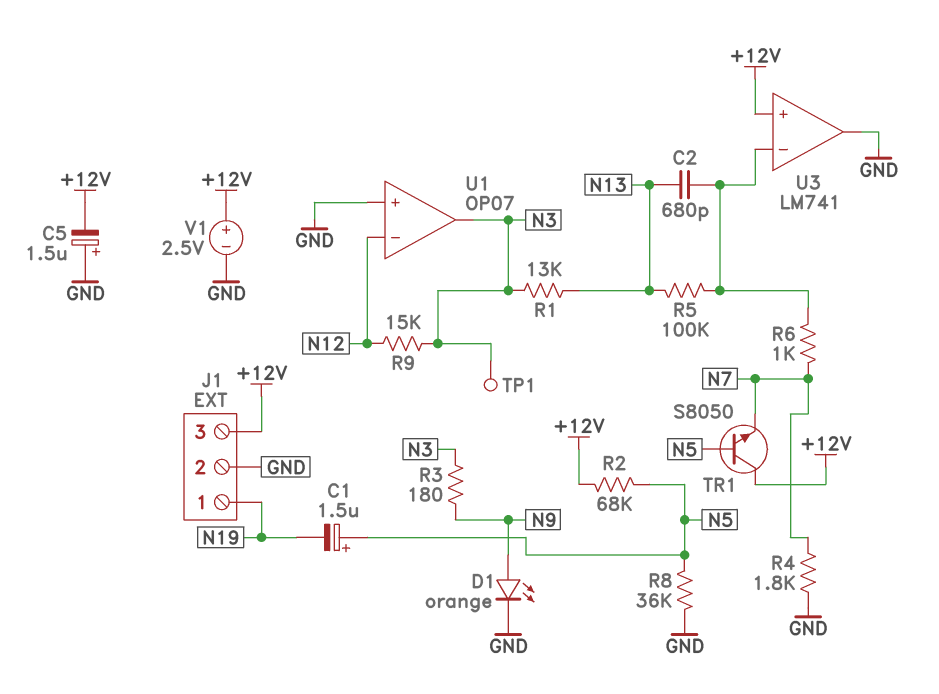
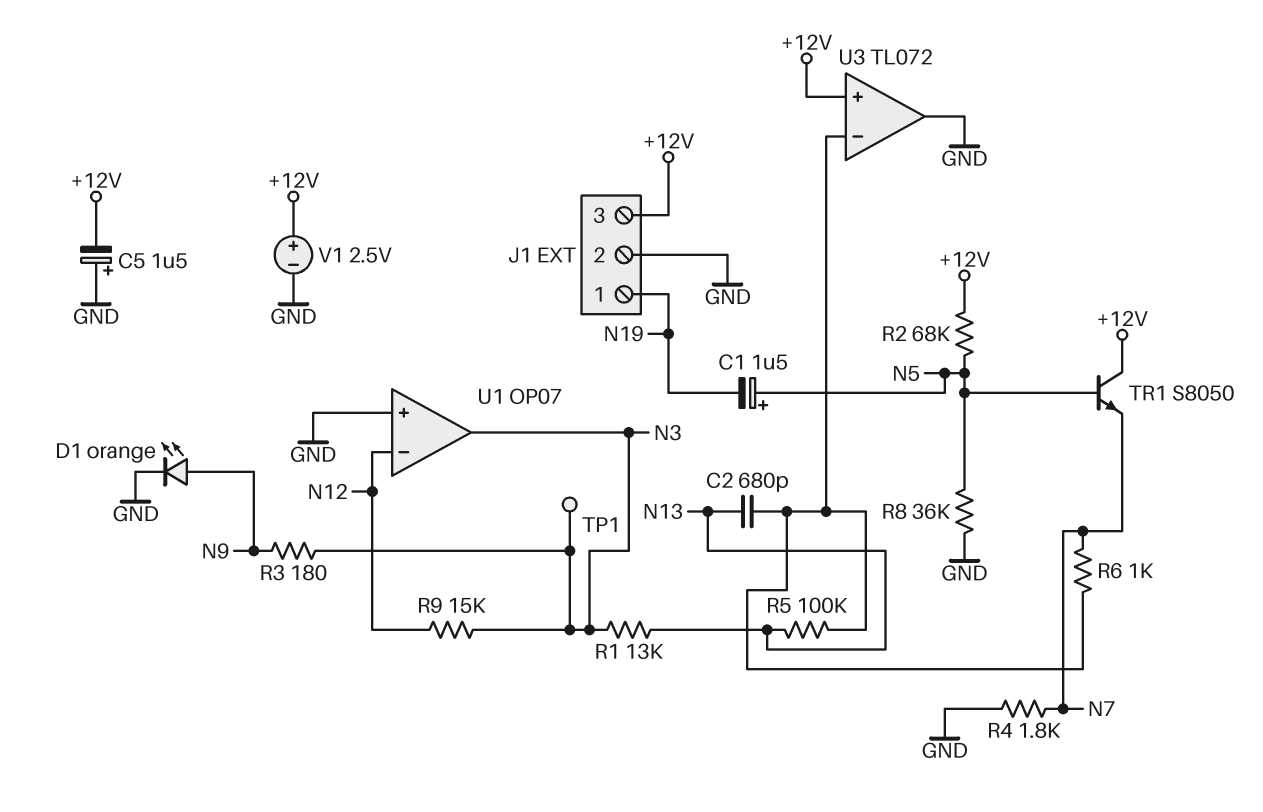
U3: LM741 -> TL072

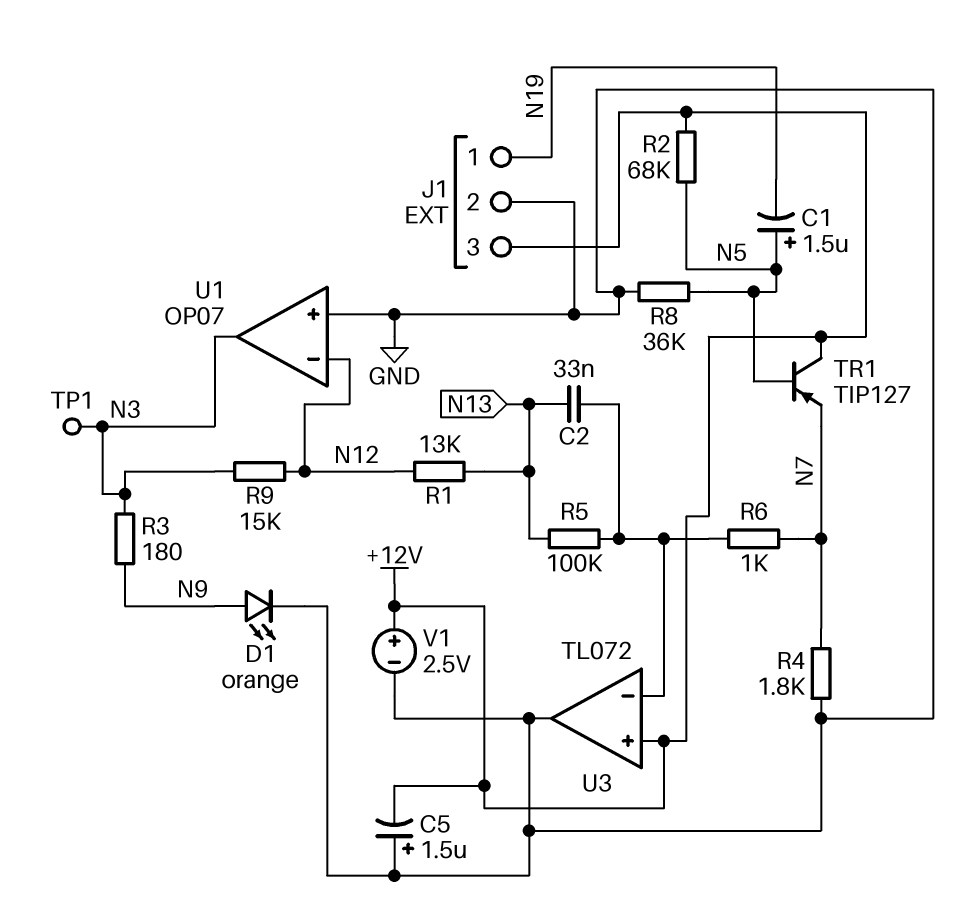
C2: 680pF (N13, U3/in-) -> 33nF (N13, U3/in-)
R1: 13k (N3, N13) -> 13k (N12, N13)
TR1: NPN S8050 (B N5, C +12V, E N7) -> PNP TIP127 (B N5, C +12V, E N7)

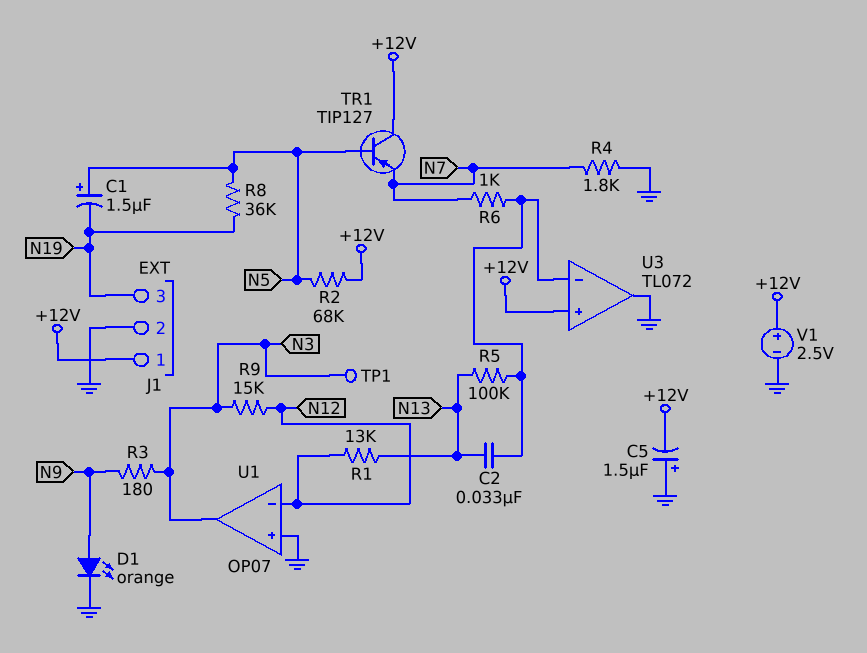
J1 pin 1: N19 -> +12V
J1 pin 3: +12V -> N19
R8: 36k (GND, N5) -> 36k (N5, N19)

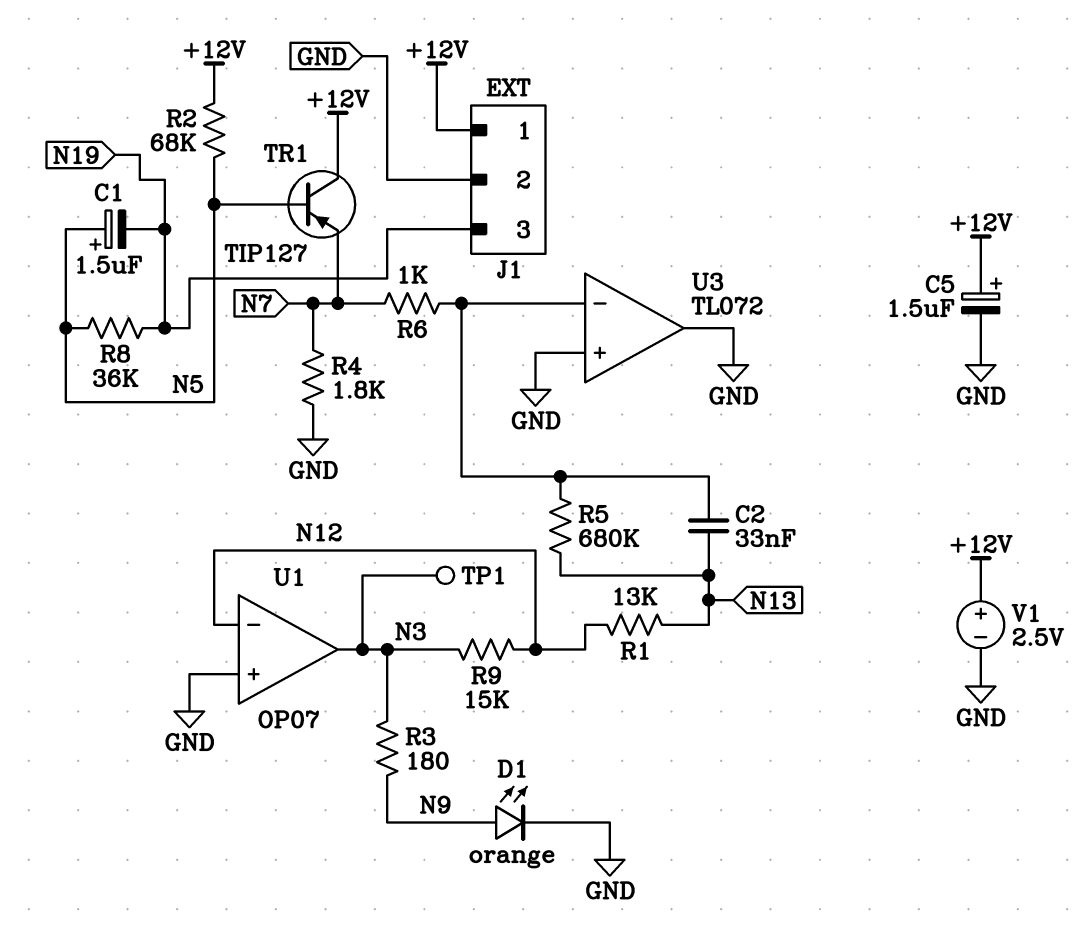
C5: 1.5uF (plus GND, minus +12V) -> 1.5uF (plus +12V, minus GND)
R5: 100k (N13, U3/in-) -> 680k (N13, U3/in-)
U3 pin in+: +12V -> GND

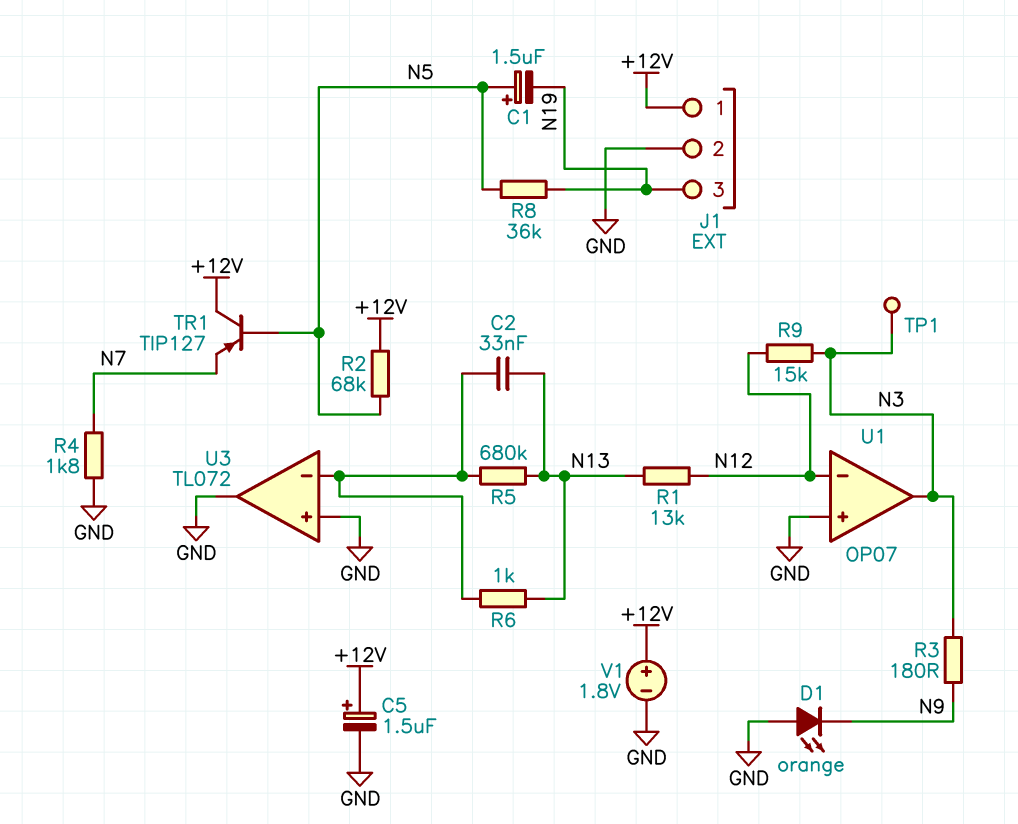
D1: LED orange (A N9, K GND) -> LED orange (A GND, K N9)
R6: 1k (N7, U3/in-) -> 1k (N13, U3/in-)
V1: 2.5V (plus +12V, minus GND) -> 1.8V (plus +12V, minus GND)

